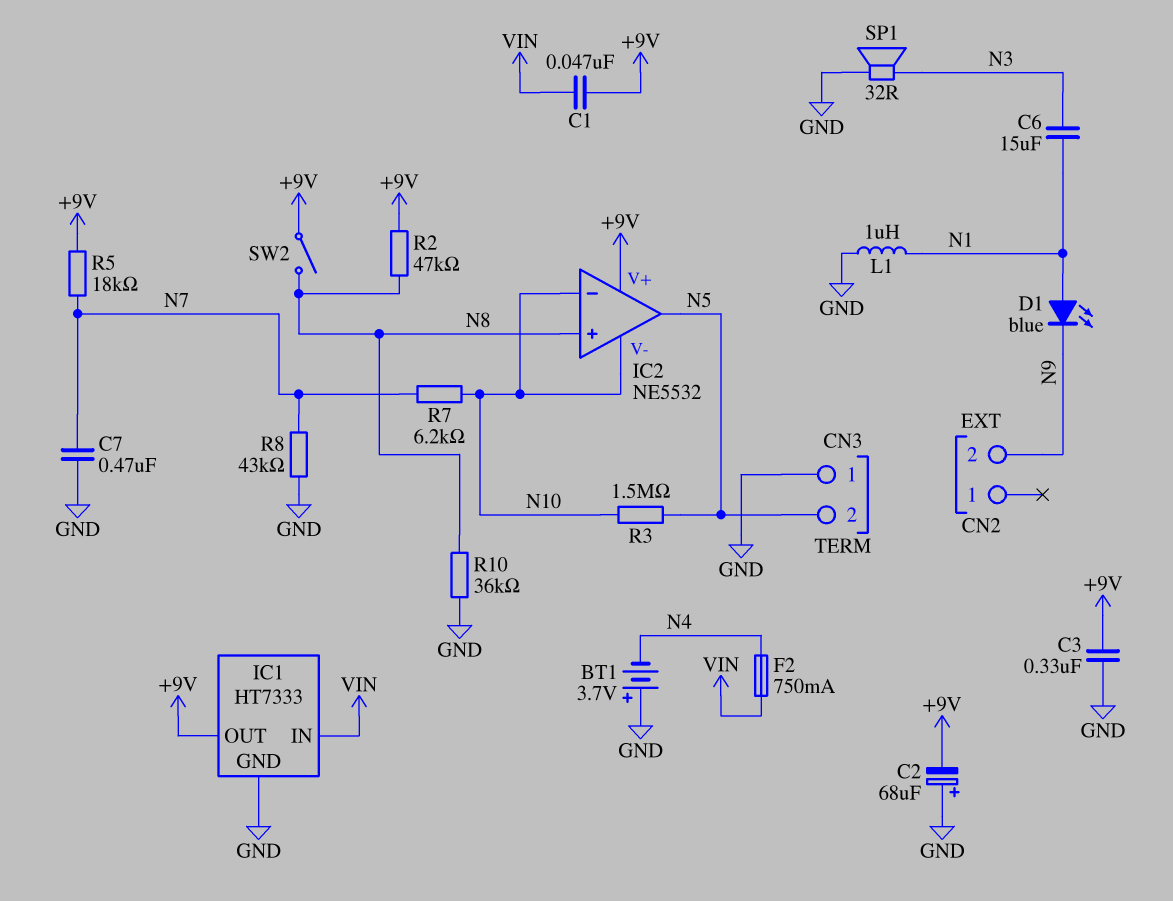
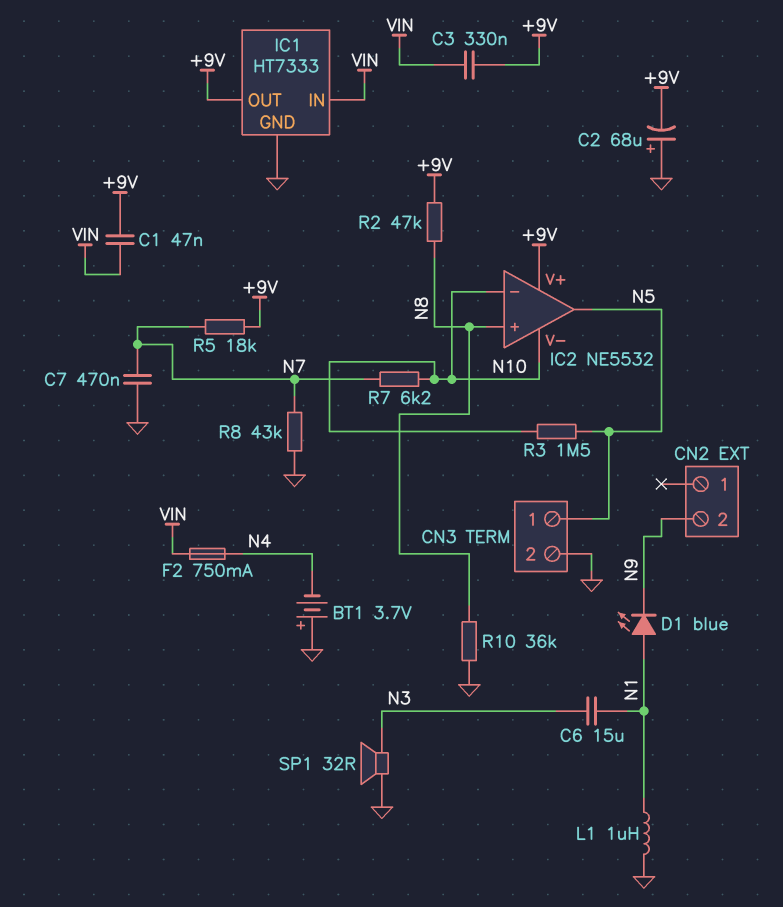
C3: 330nF (+9V, GND) -> 330nF (+9V, VIN)
CN3 pin 1: GND -> N5
CN3 pin 2: N5 -> GND
SW2: switch (+9V, N8) -> none

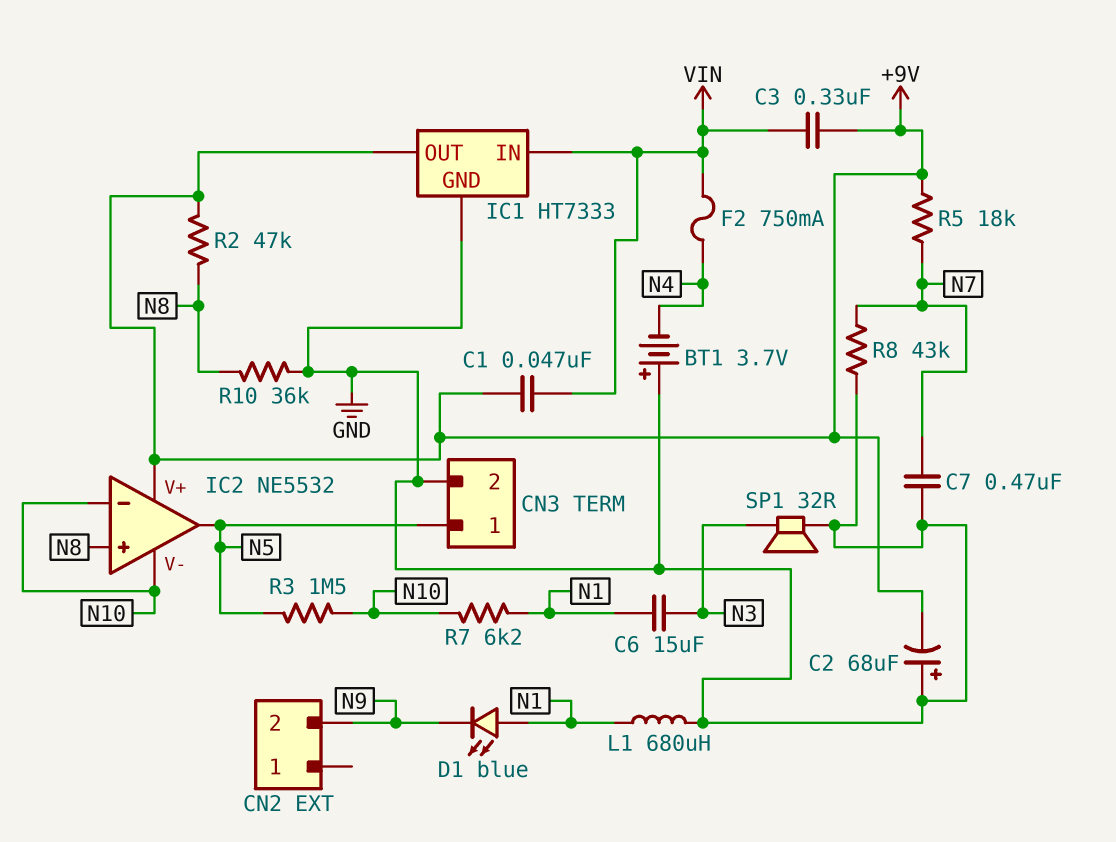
L1: 1uH (GND, N1) -> 680uH (GND, N1)
R7: 6.2k (N7, N10) -> 6.2k (N1, N10)

